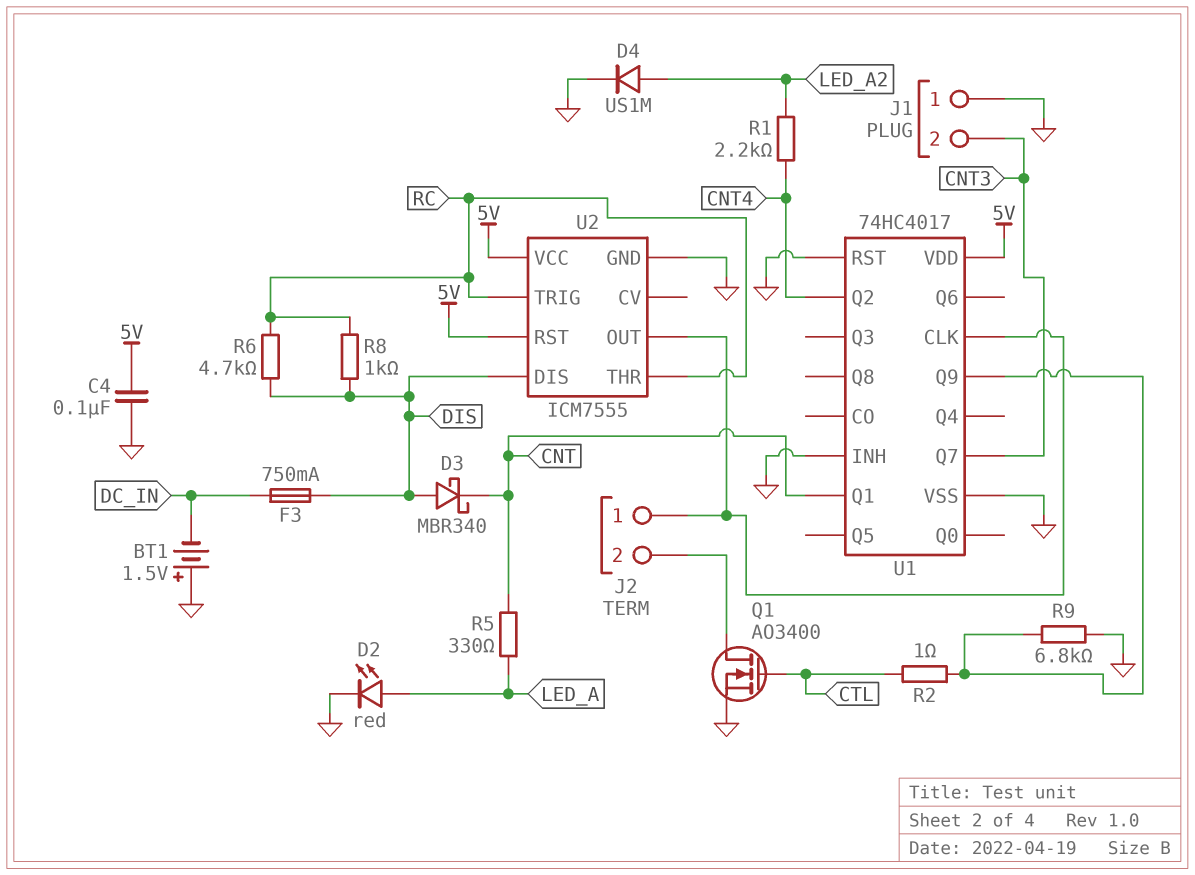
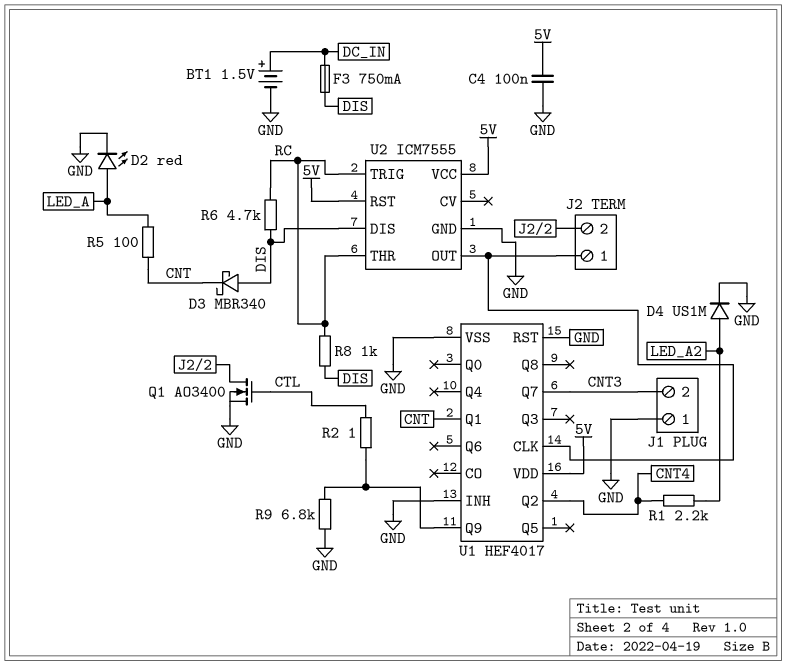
BT1: 1.5V (plus GND, minus DC_IN) -> 1.5V (plus DC_IN, minus GND)
R5: 330 (CNT, LED_A) -> 100 (CNT, LED_A)
U1: 74HC4017 -> HEF4017

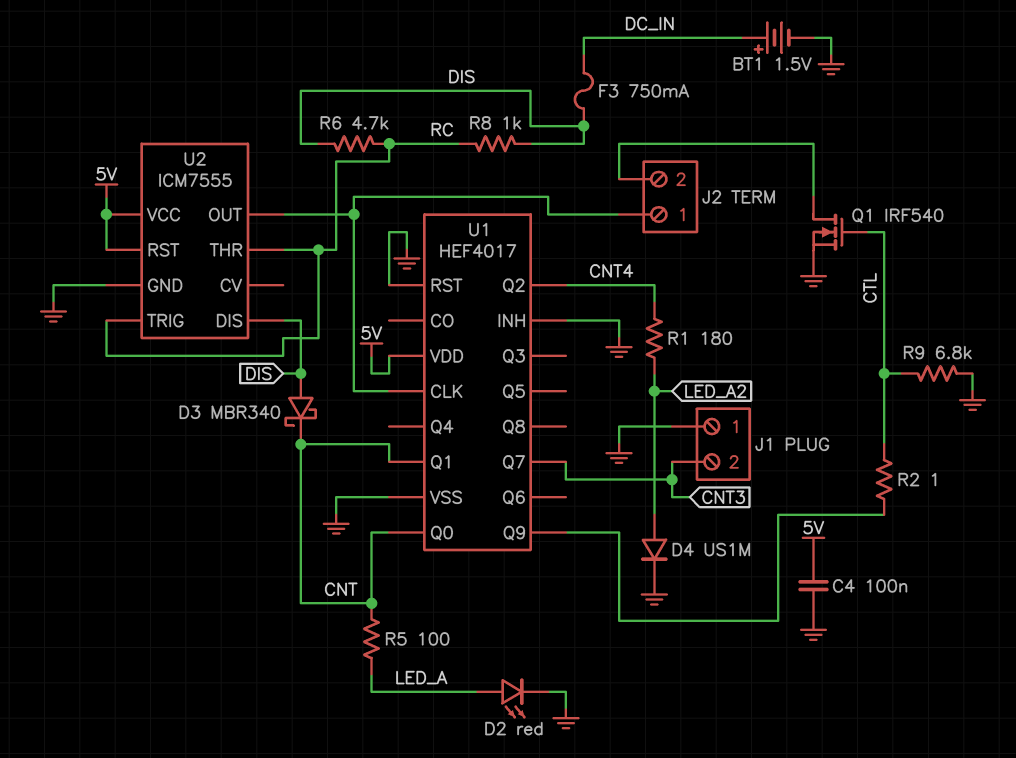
Q1: NMOS AO3400 (G CTL, D J2/2, S GND) -> NMOS IRF540 (G CTL, D J2/2, S GND)
R1: 2.2k (CNT4, LED_A2) -> 180 (CNT4, LED_A2)
R9: 6.8k (GND, U1/Q9) -> 6.8k (CTL, GND)
U1 pin Q0: none -> CNT

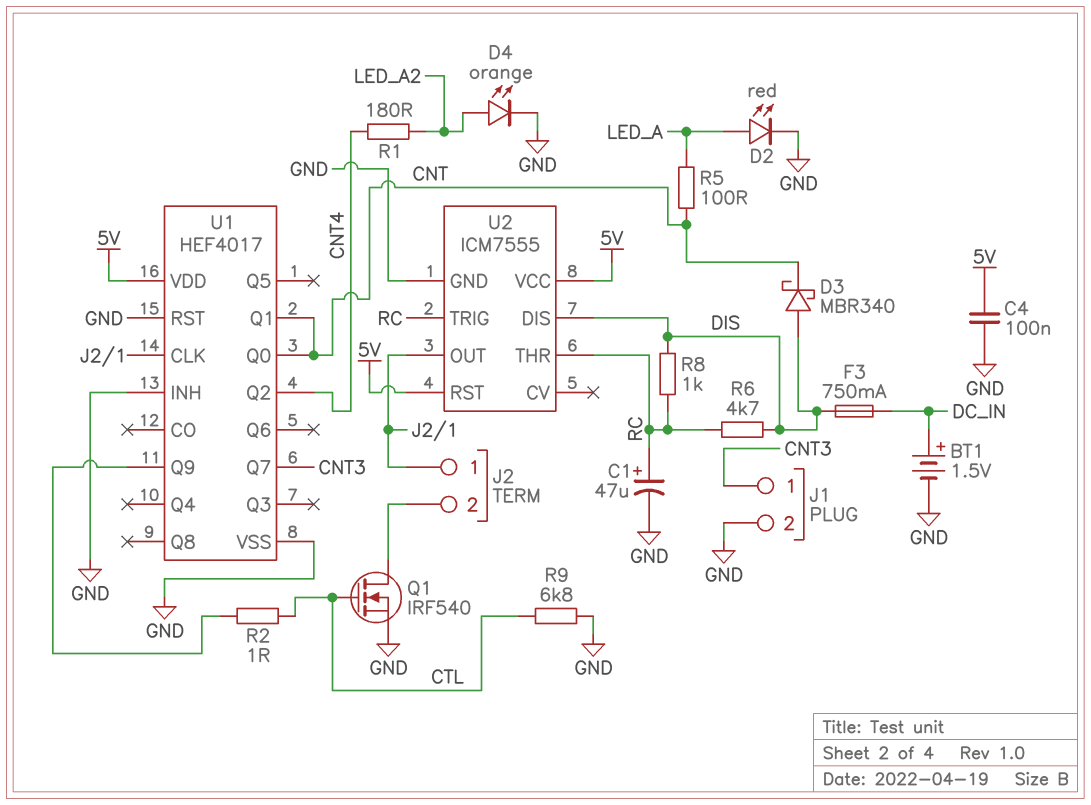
C1: none -> 47uF (plus RC, minus GND)
D4: diode US1M (A LED_A2, K GND) -> LED orange (A LED_A2, K GND)
J1 pin 1: GND -> CNT3
J1 pin 2: CNT3 -> GND

